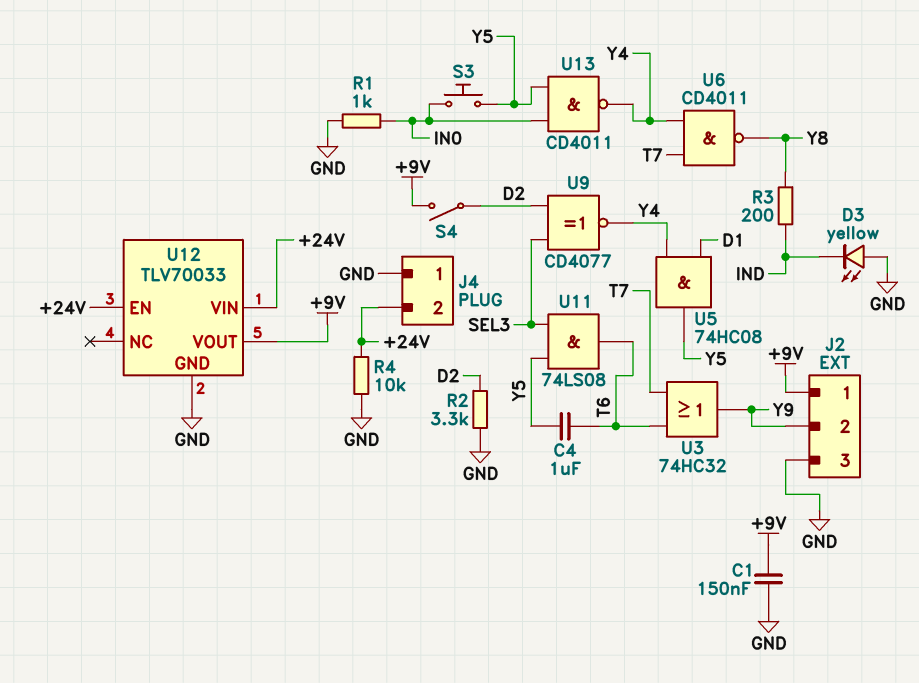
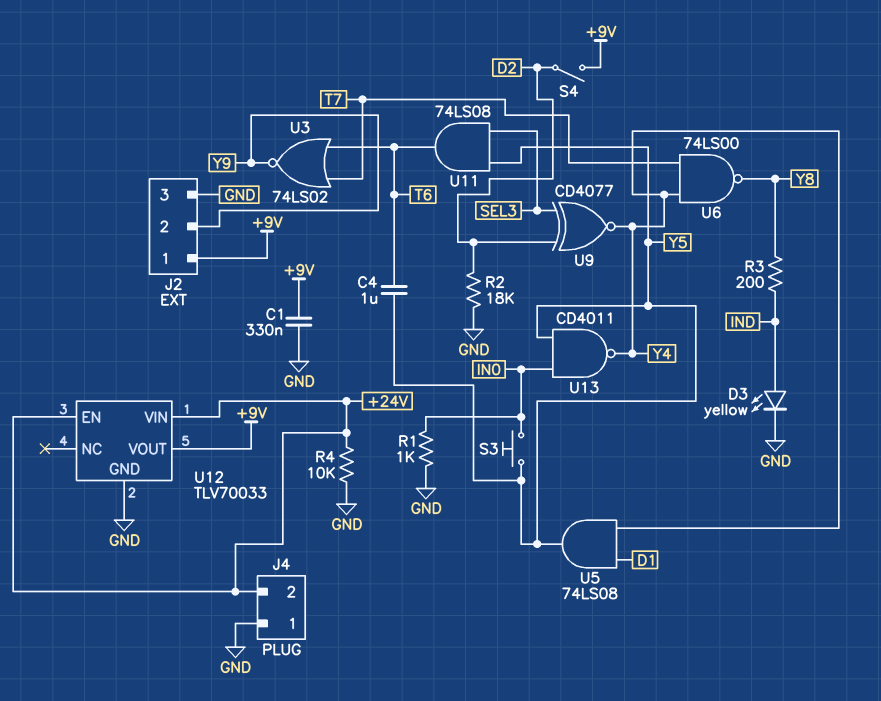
C1: 150nF (+9V, GND) -> 330nF (+9V, GND)
D3: LED yellow (A GND, K IND) -> LED yellow (A IND, K GND)
R2: 3.3k (D2, GND) -> 18k (D2, GND)
U3: OR 74HC32 (in T6, in T7, out Y9) -> NOR 74LS02 (in T6, in T7, out Y9)
U5: AND 74HC08 (in D1, in Y4, out Y5) -> AND 74LS08 (in D1, in Y4, out Y5)
U6: NAND CD4011 (in T7, in Y4, out Y8) -> NAND 74LS00 (in T7, in Y4, out Y8)

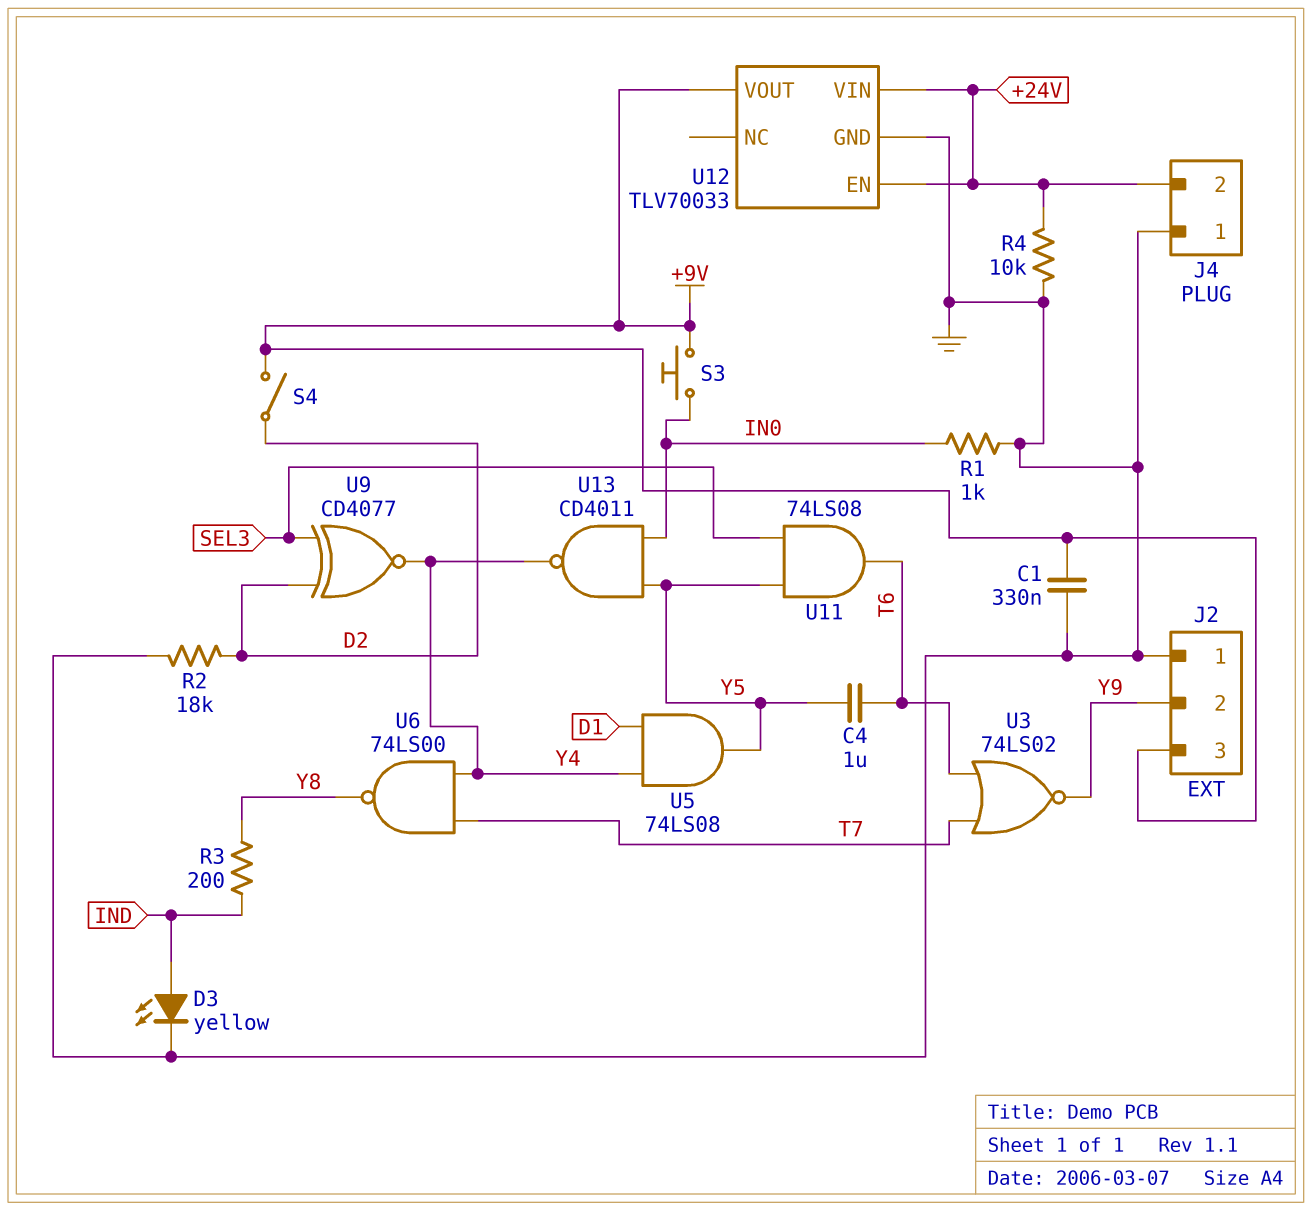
J2 pin 1: +9V -> GND
J2 pin 3: GND -> +9V
S3: button (IN0, Y5) -> button (+9V, IN0)

